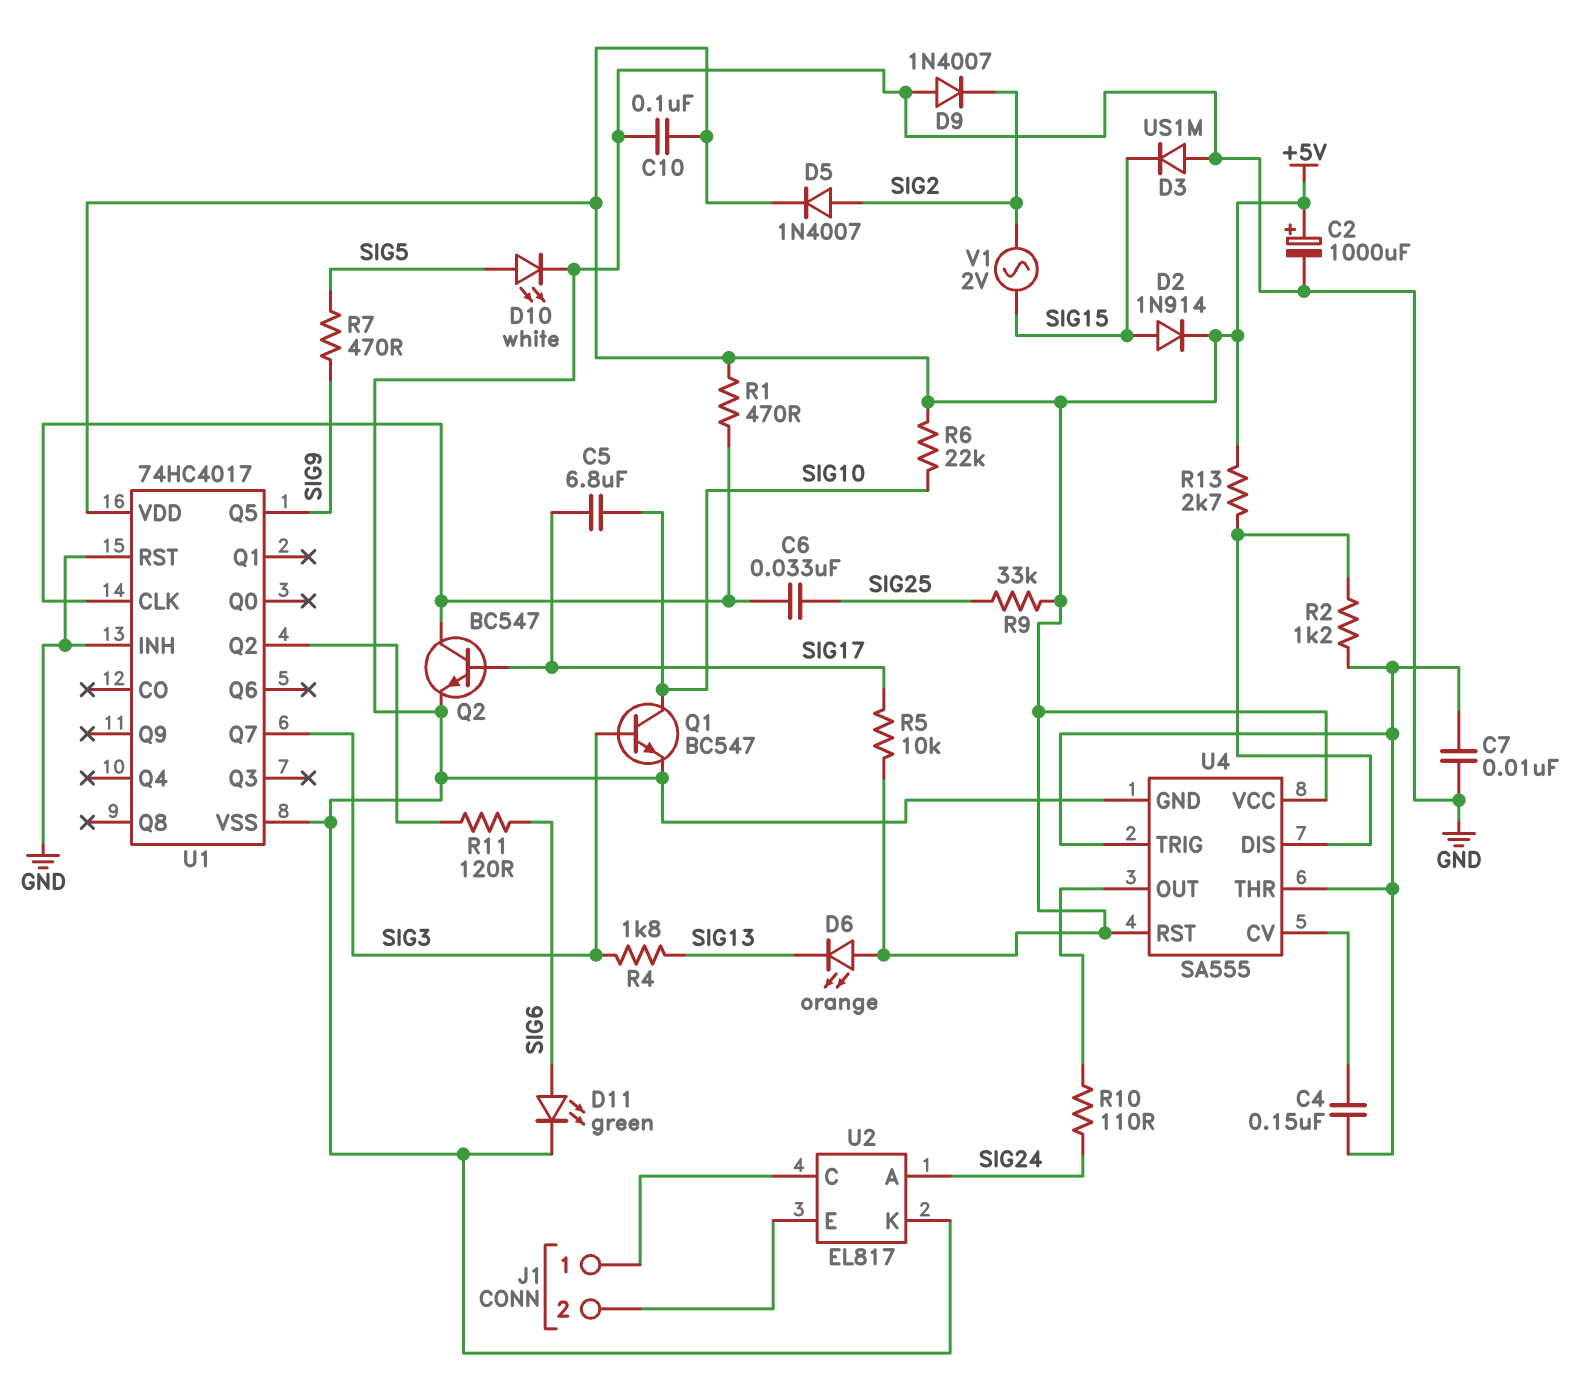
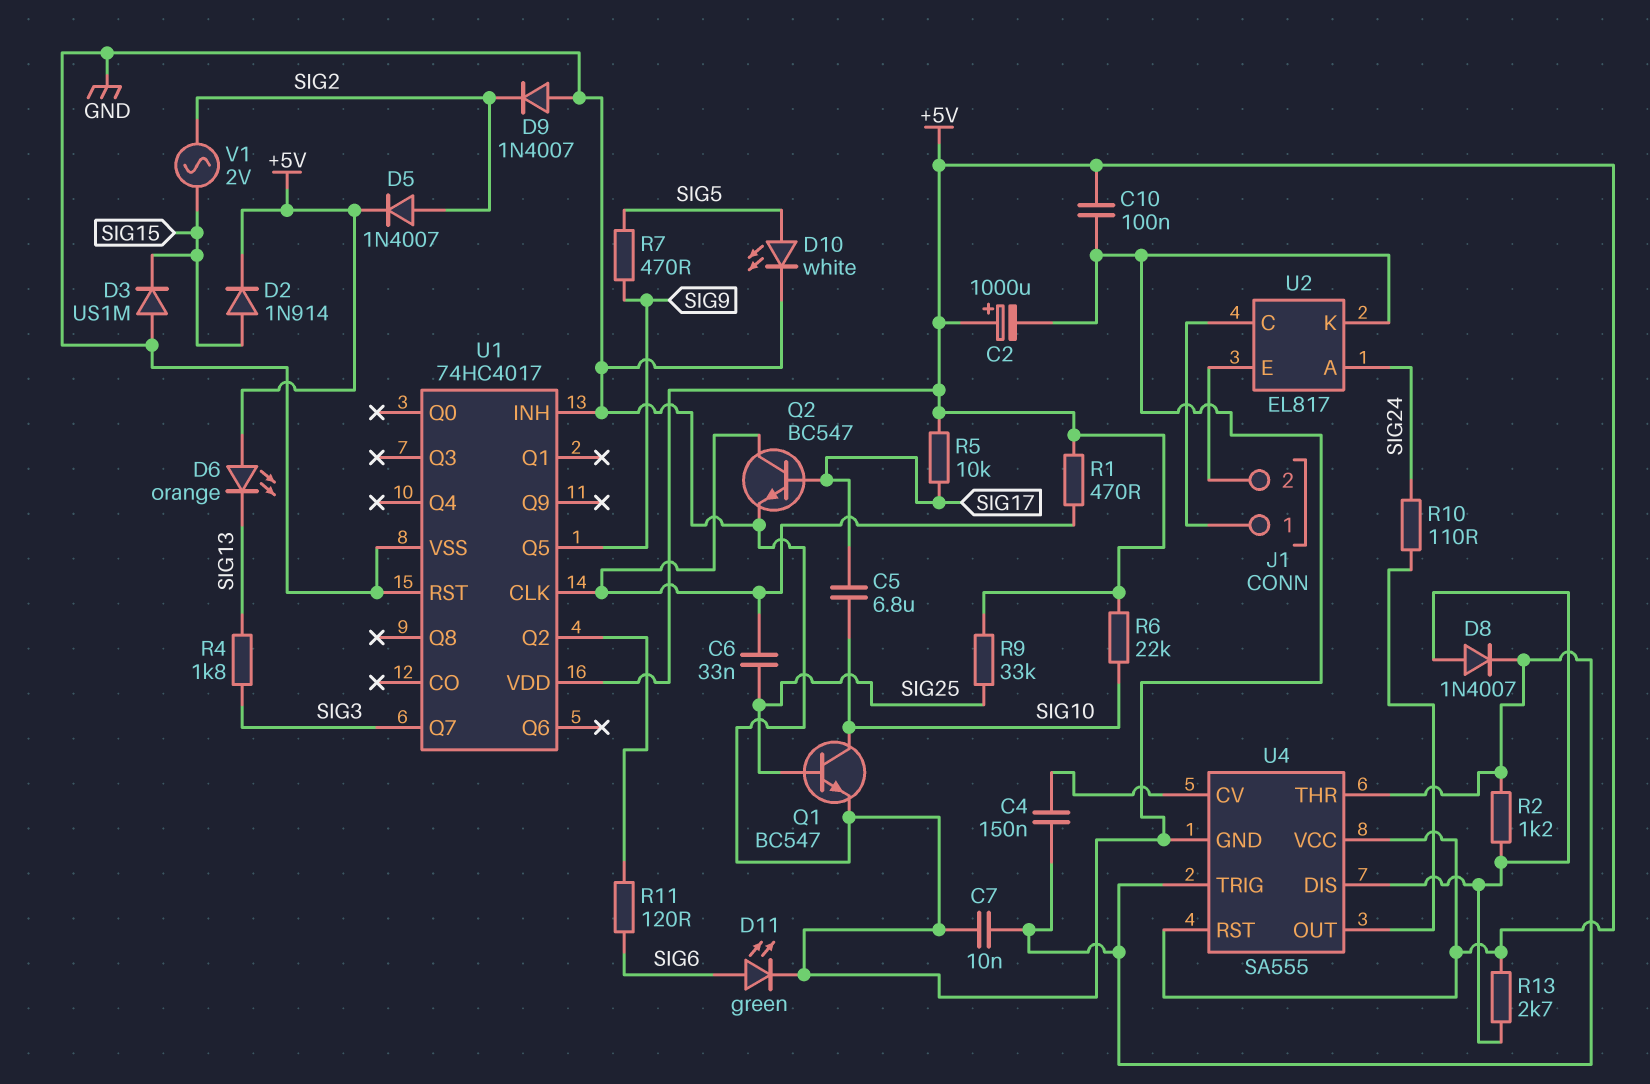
D8: none -> diode 1N4007 (A U4/DIS, K U4/THR)
Q1: NPN BC547 (B SIG3, C SIG10, E GND) -> NPN BC547 (B SIG25, C SIG10, E GND)

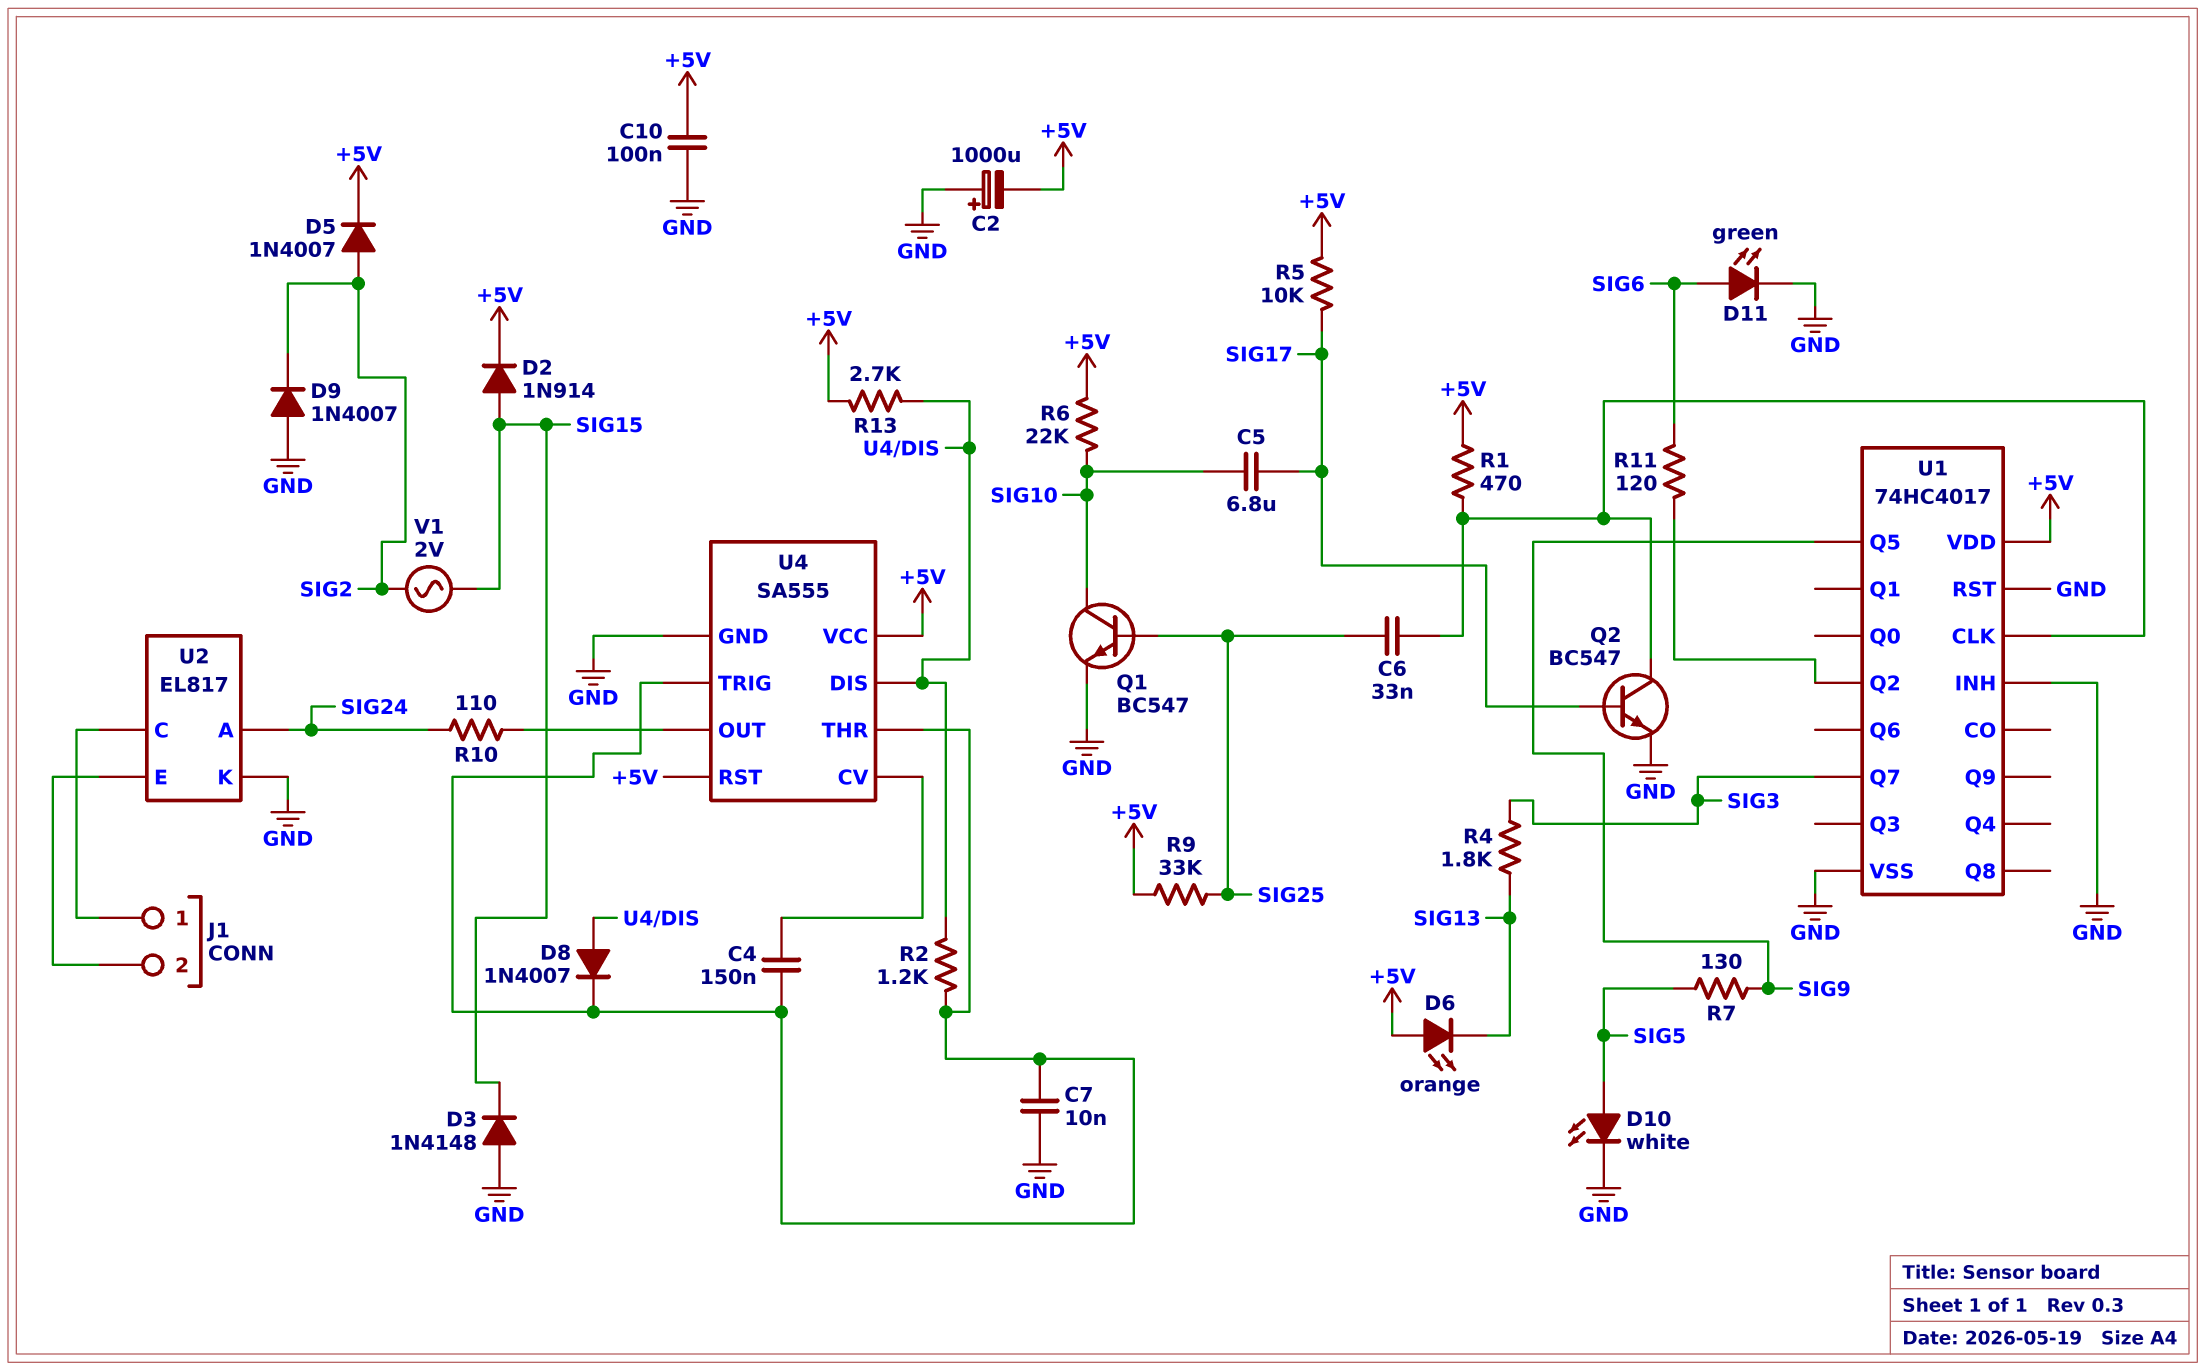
C2: 1000uF (plus +5V, minus GND) -> 1000uF (plus GND, minus +5V)
D3: diode US1M (A GND, K SIG15) -> diode 1N4148 (A GND, K SIG15)
R7: 470 (SIG5, SIG9) -> 130 (SIG5, SIG9)

